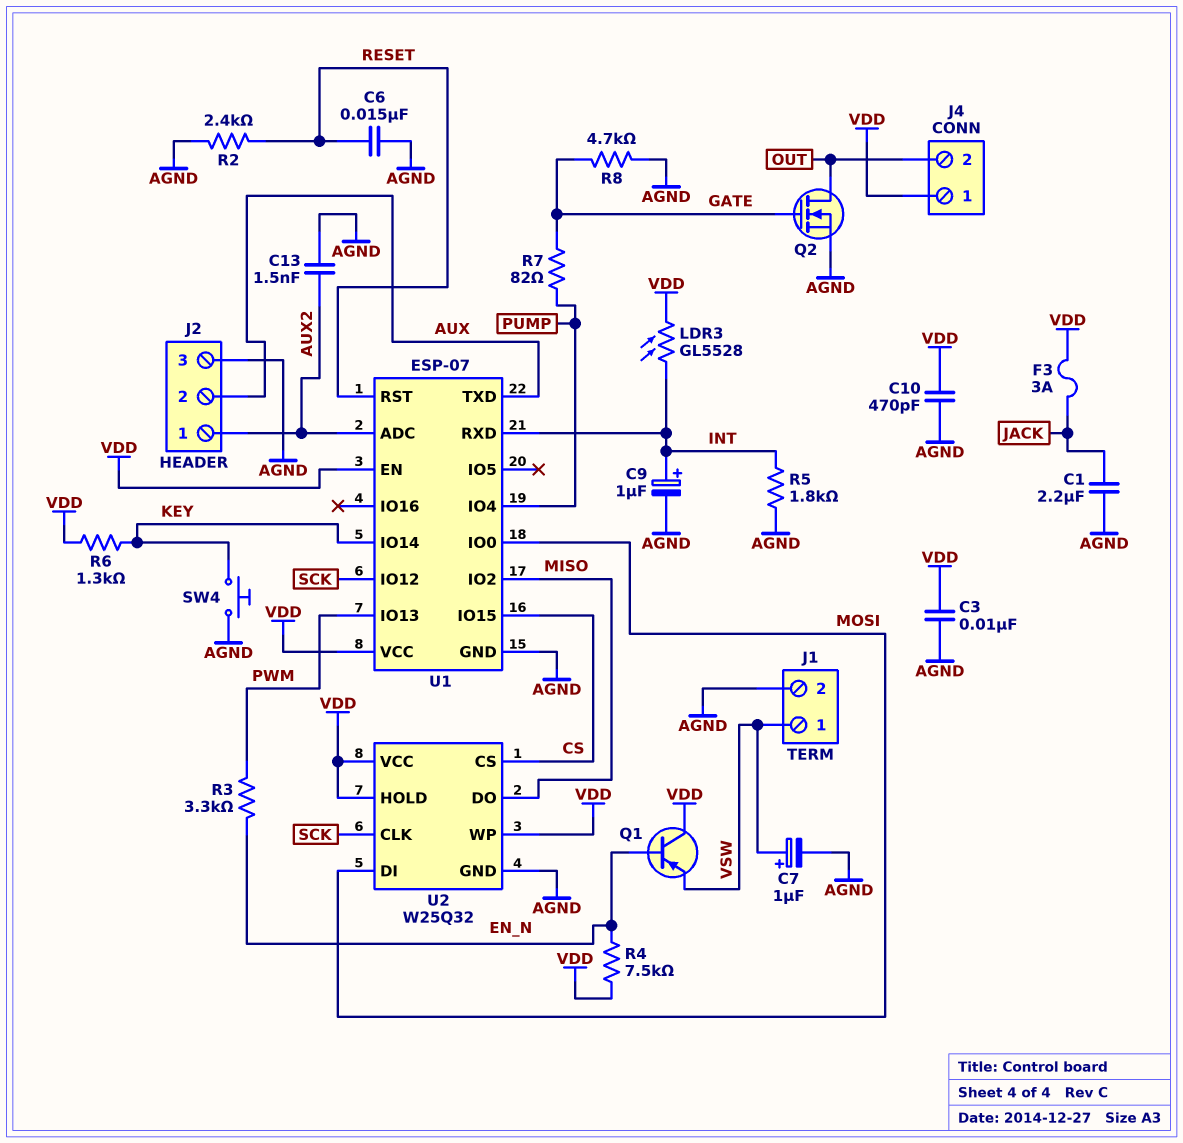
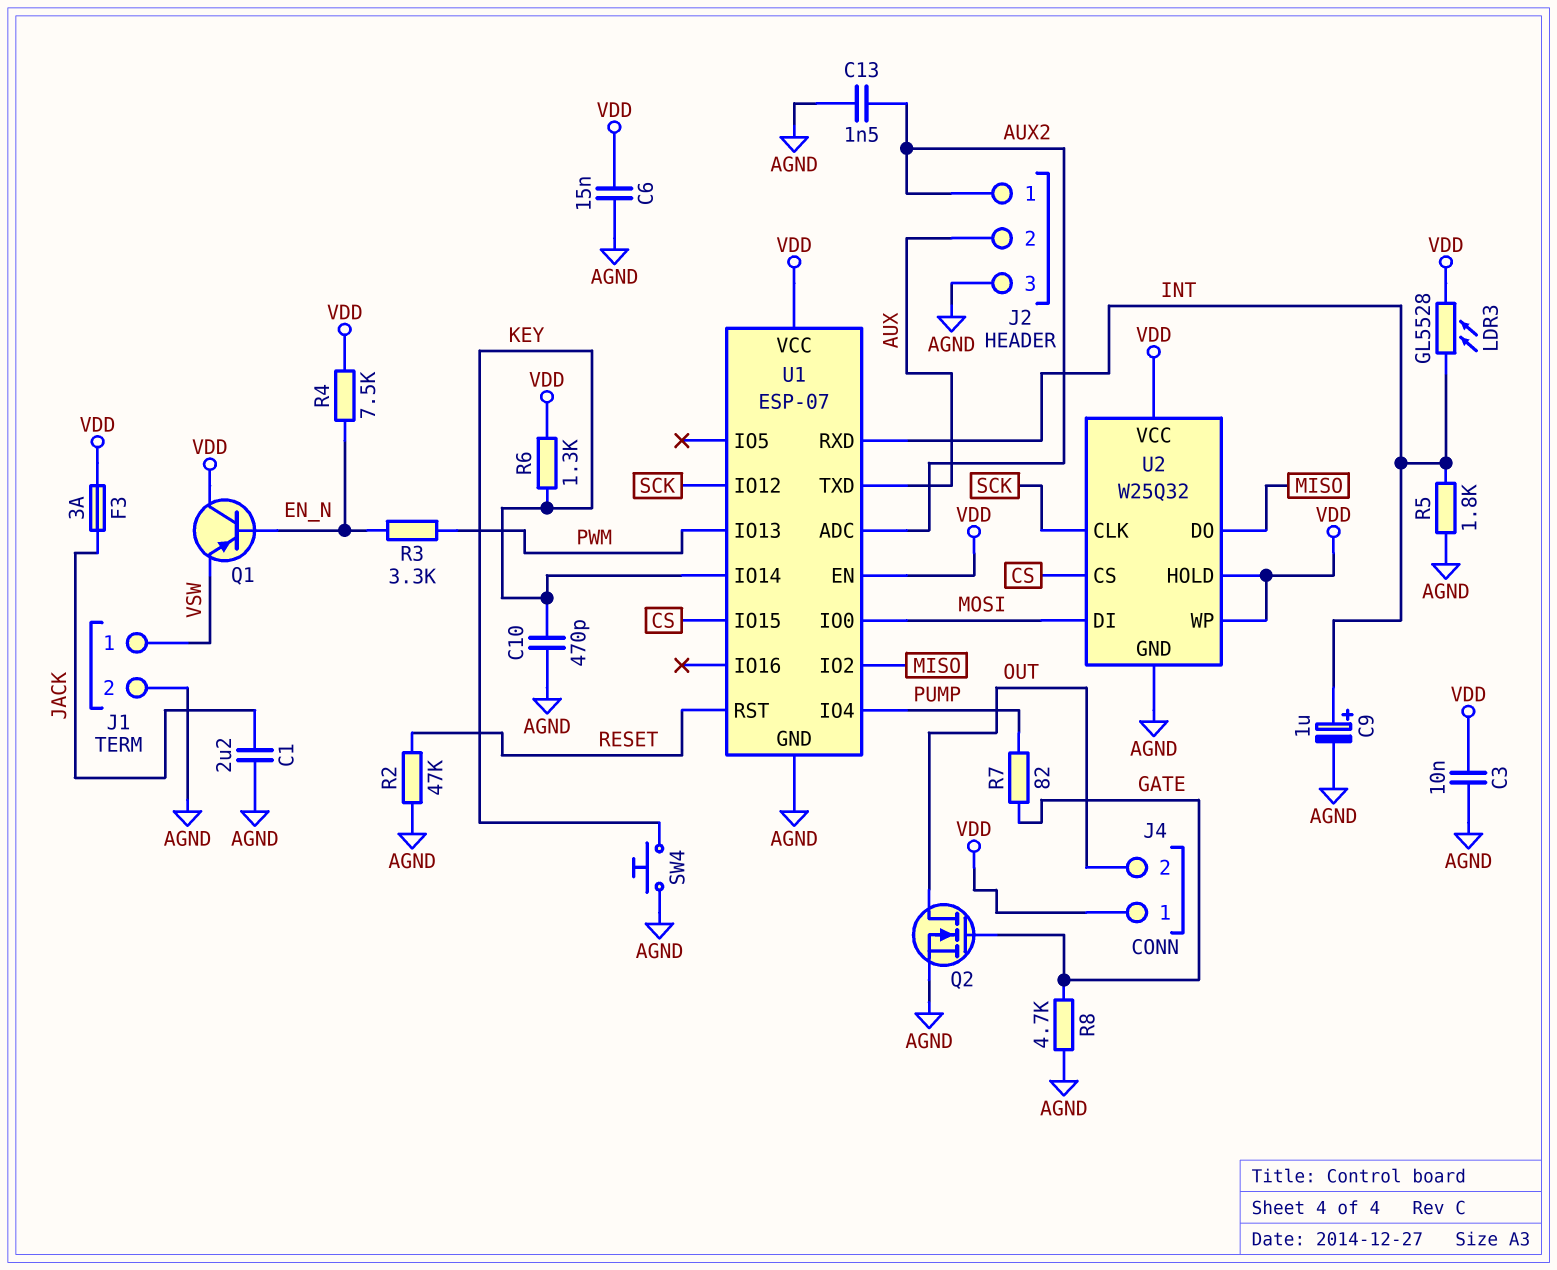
C6: 15nF (AGND, RESET) -> 15nF (AGND, VDD)
C7: 1uF (plus VSW, minus AGND) -> none
C10: 470pF (AGND, VDD) -> 470pF (AGND, KEY)
R2: 2.4k (AGND, RESET) -> 47k (AGND, RESET)

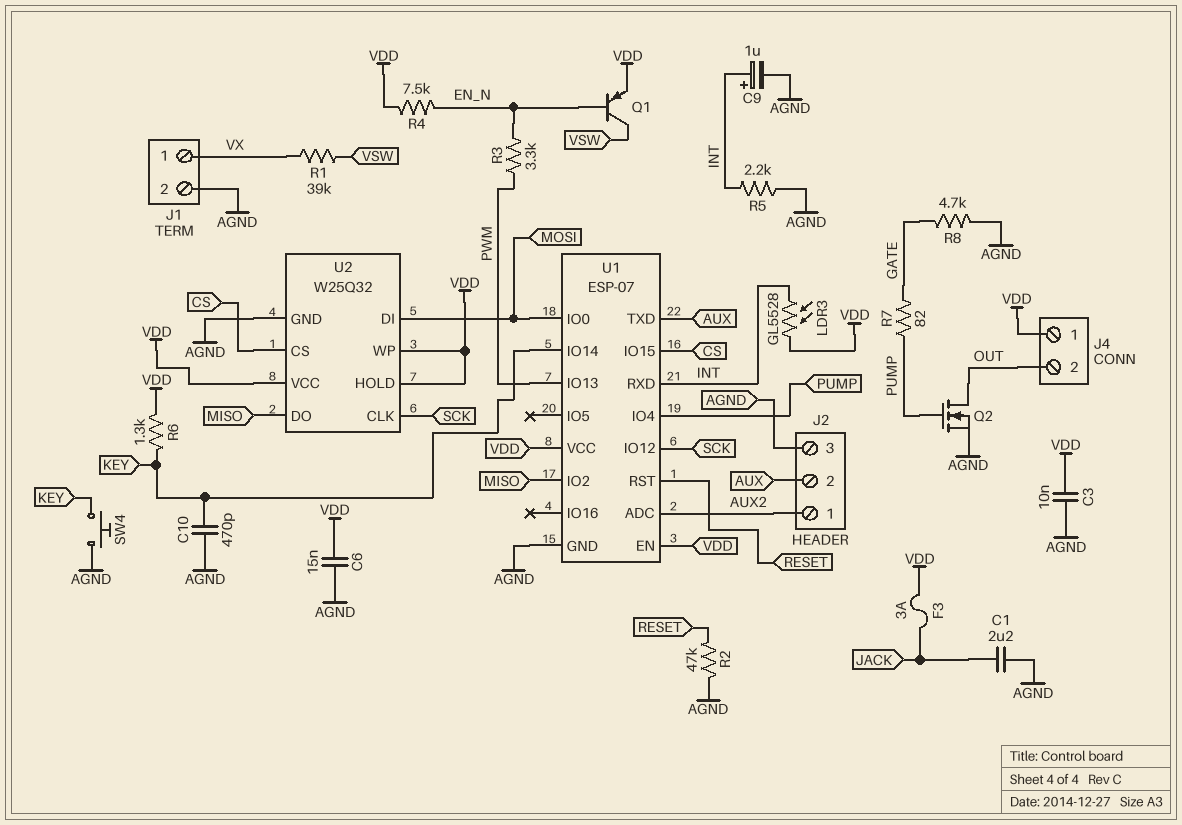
C13: 1.5nF (AGND, AUX2) -> none
J1 pin 1: VSW -> VX
Q1: PNP (B EN_N, C VDD, E VSW) -> PNP (B EN_N, C VSW, E VDD)
Q2: NMOS (G GATE, D OUT, S AGND) -> NMOS (G PUMP, D OUT, S AGND)
R1: none -> 39k (VSW, VX)
R5: 1.8k (AGND, INT) -> 2.2k (AGND, INT)

